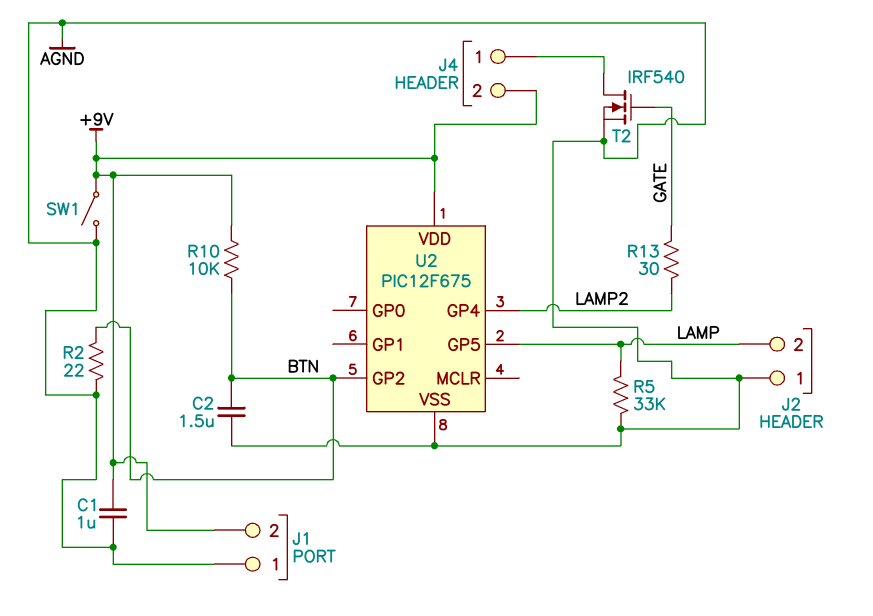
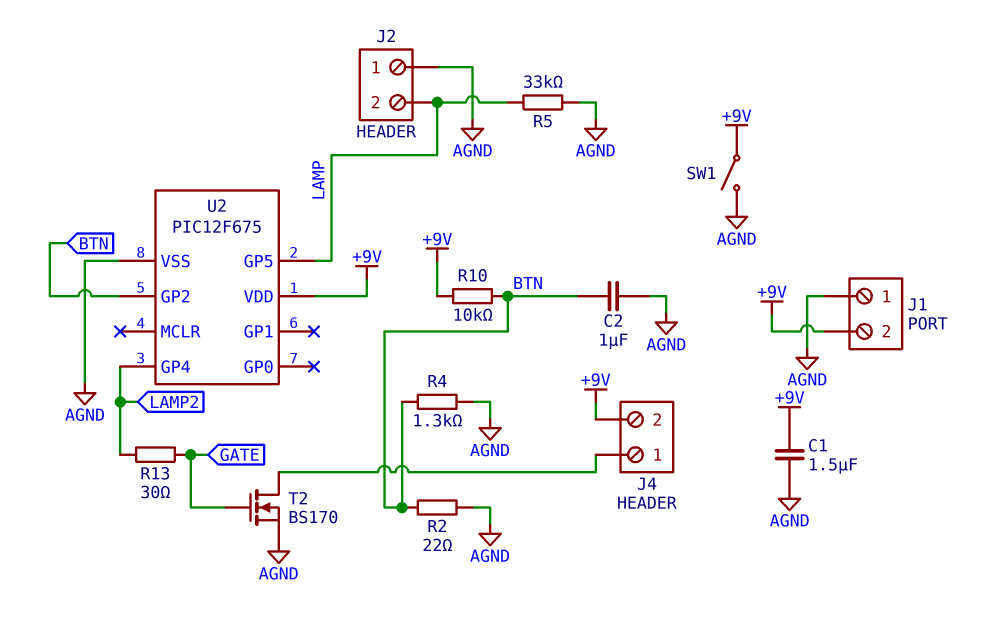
C1: 1uF (+9V, AGND) -> 1.5uF (+9V, AGND)
C2: 1.5uF (AGND, BTN) -> 1uF (AGND, BTN)
R4: none -> 1.3k (AGND, BTN)
T2: NMOS IRF540 (G GATE, D J4/1, S AGND) -> NMOS BS170 (G GATE, D J4/1, S AGND)

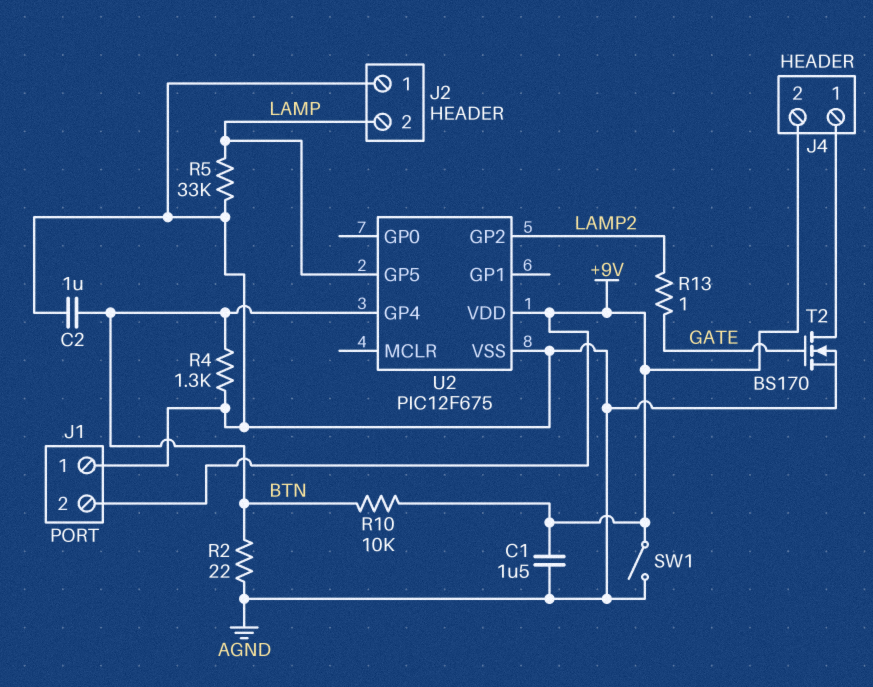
R13: 30 (GATE, LAMP2) -> 1 (GATE, LAMP2)
U2 pin GP2: BTN -> LAMP2
U2 pin GP4: LAMP2 -> BTN

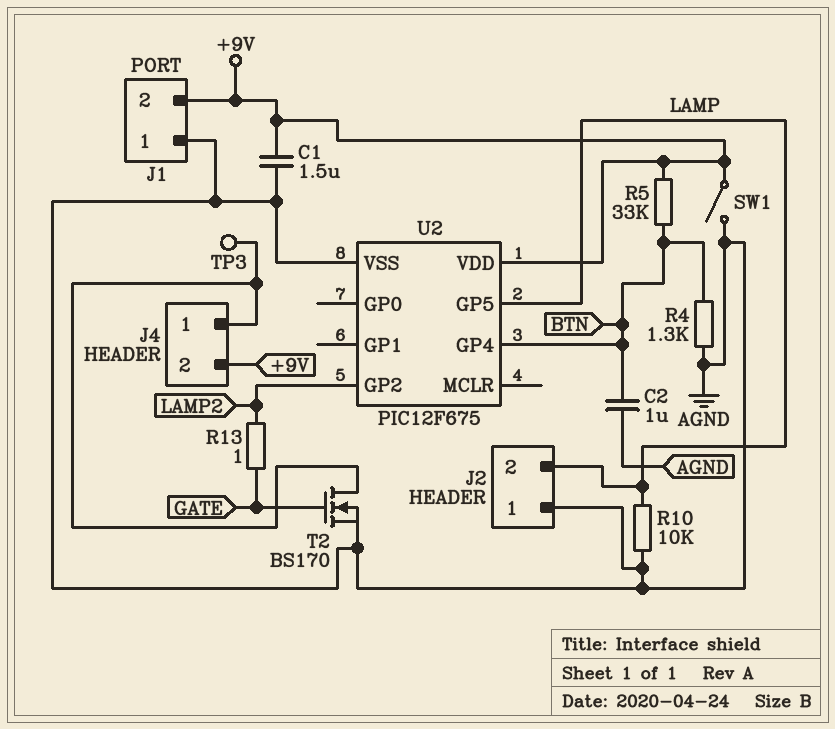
R2: 22 (AGND, BTN) -> none
R5: 33k (AGND, LAMP) -> 33k (+9V, BTN)
R10: 10k (+9V, BTN) -> 10k (AGND, LAMP)
TP3: none -> test point (J4/1)

